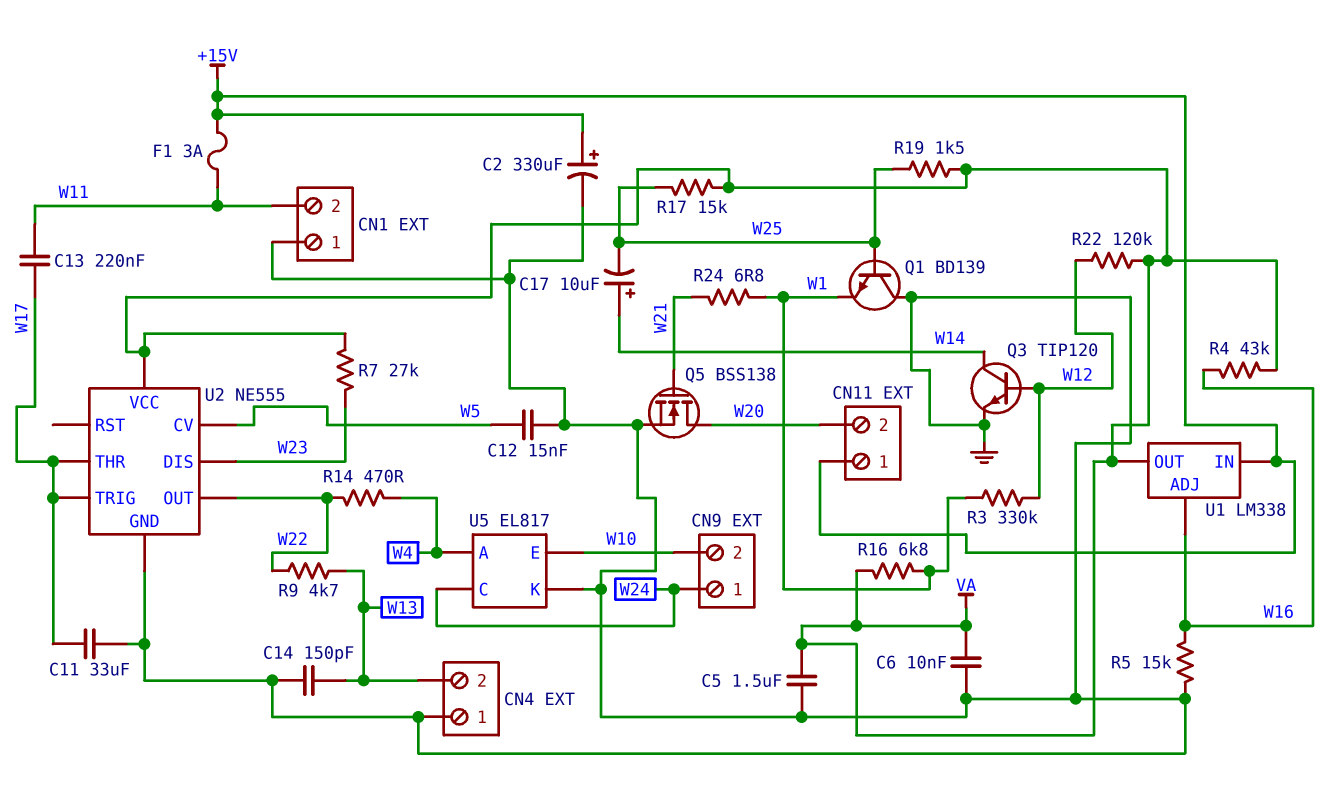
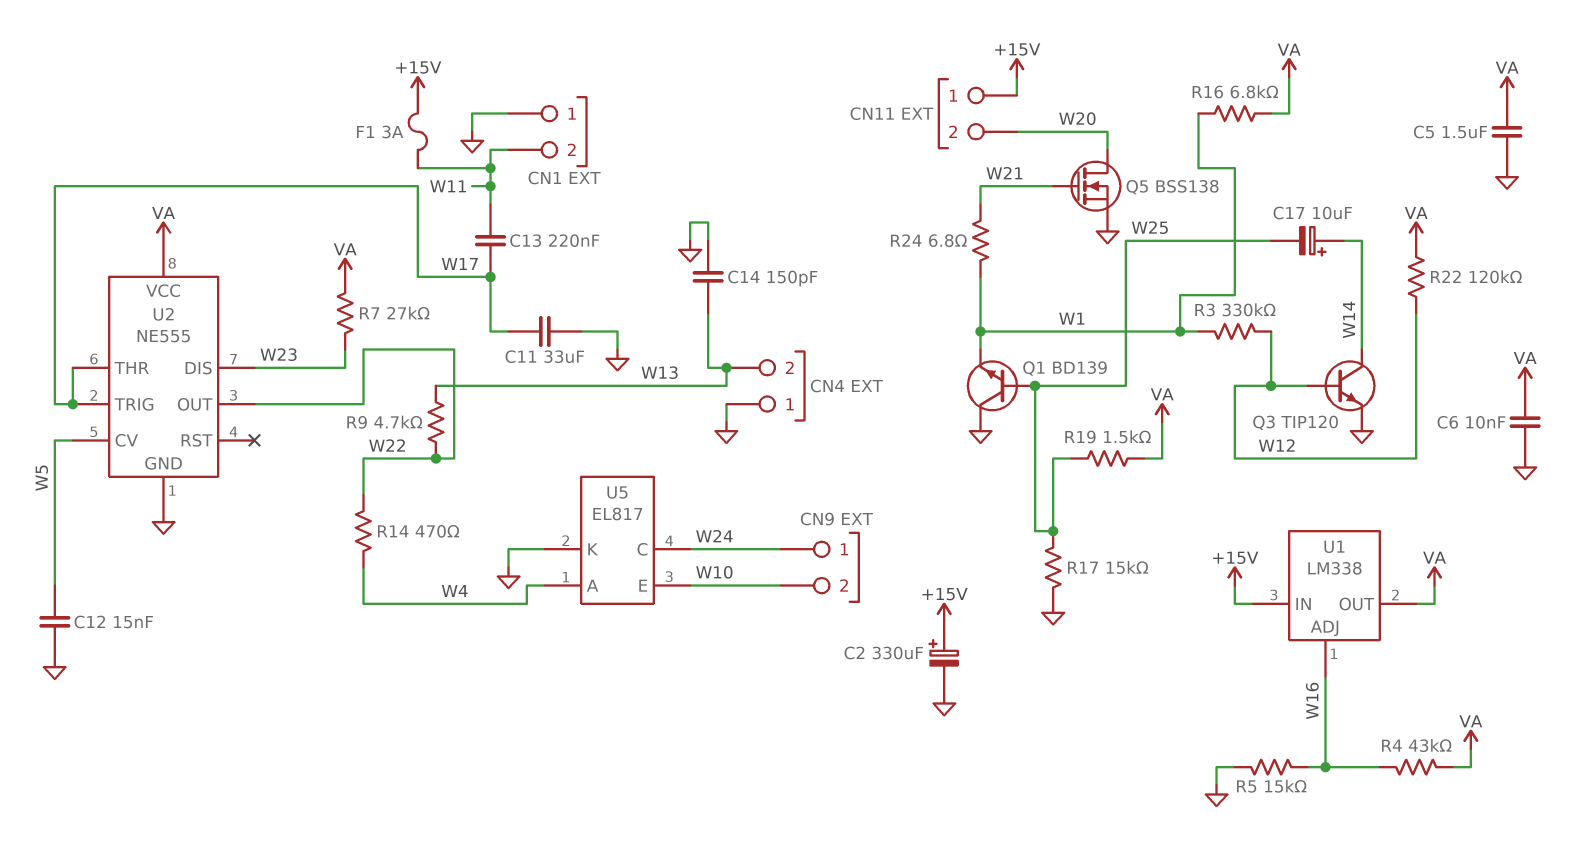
R17: 15k (VA, W25) -> 15k (GND, W25)

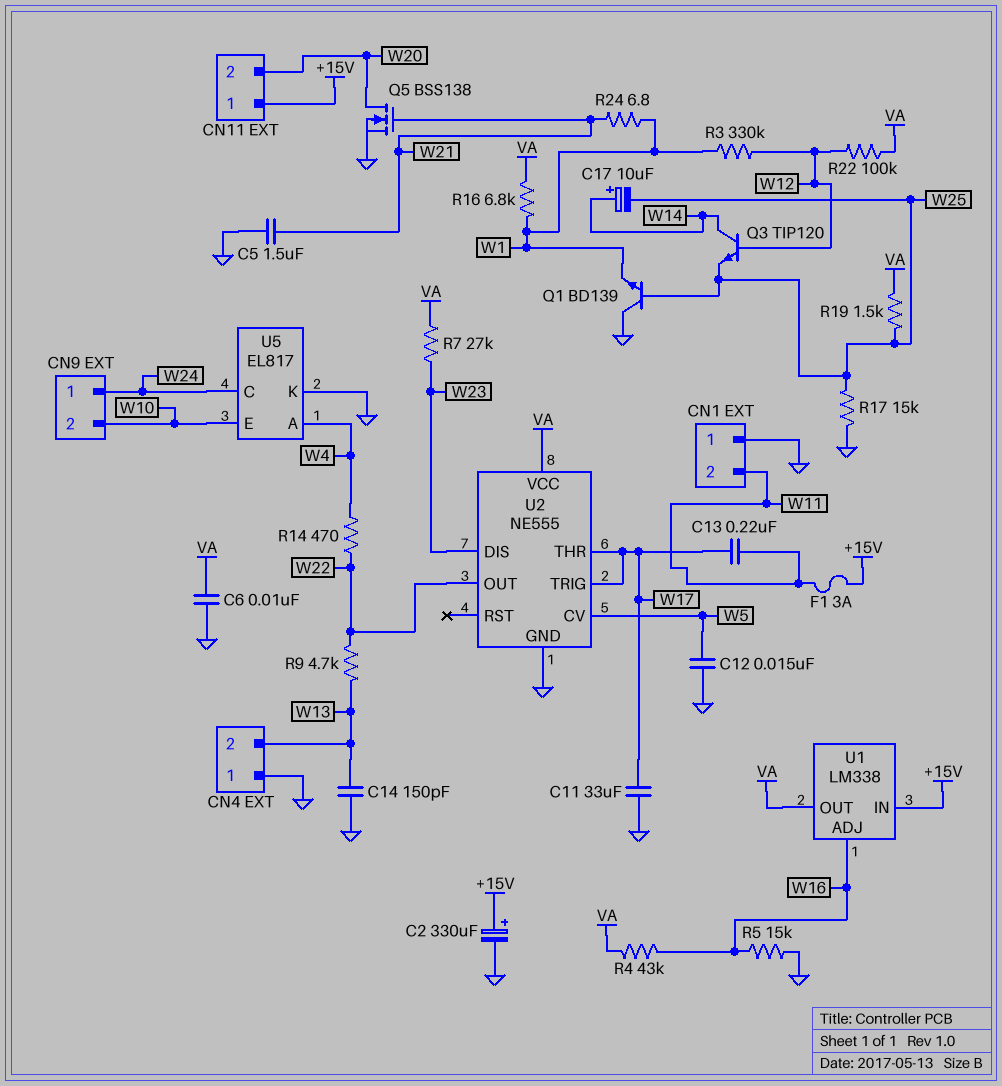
C5: 1.5uF (GND, VA) -> 1.5uF (GND, W21)
Q3: NPN TIP120 (B W12, C W14, E GND) -> NPN TIP120 (B W12, C W14, E W25)
R22: 120k (VA, W12) -> 100k (VA, W12)

